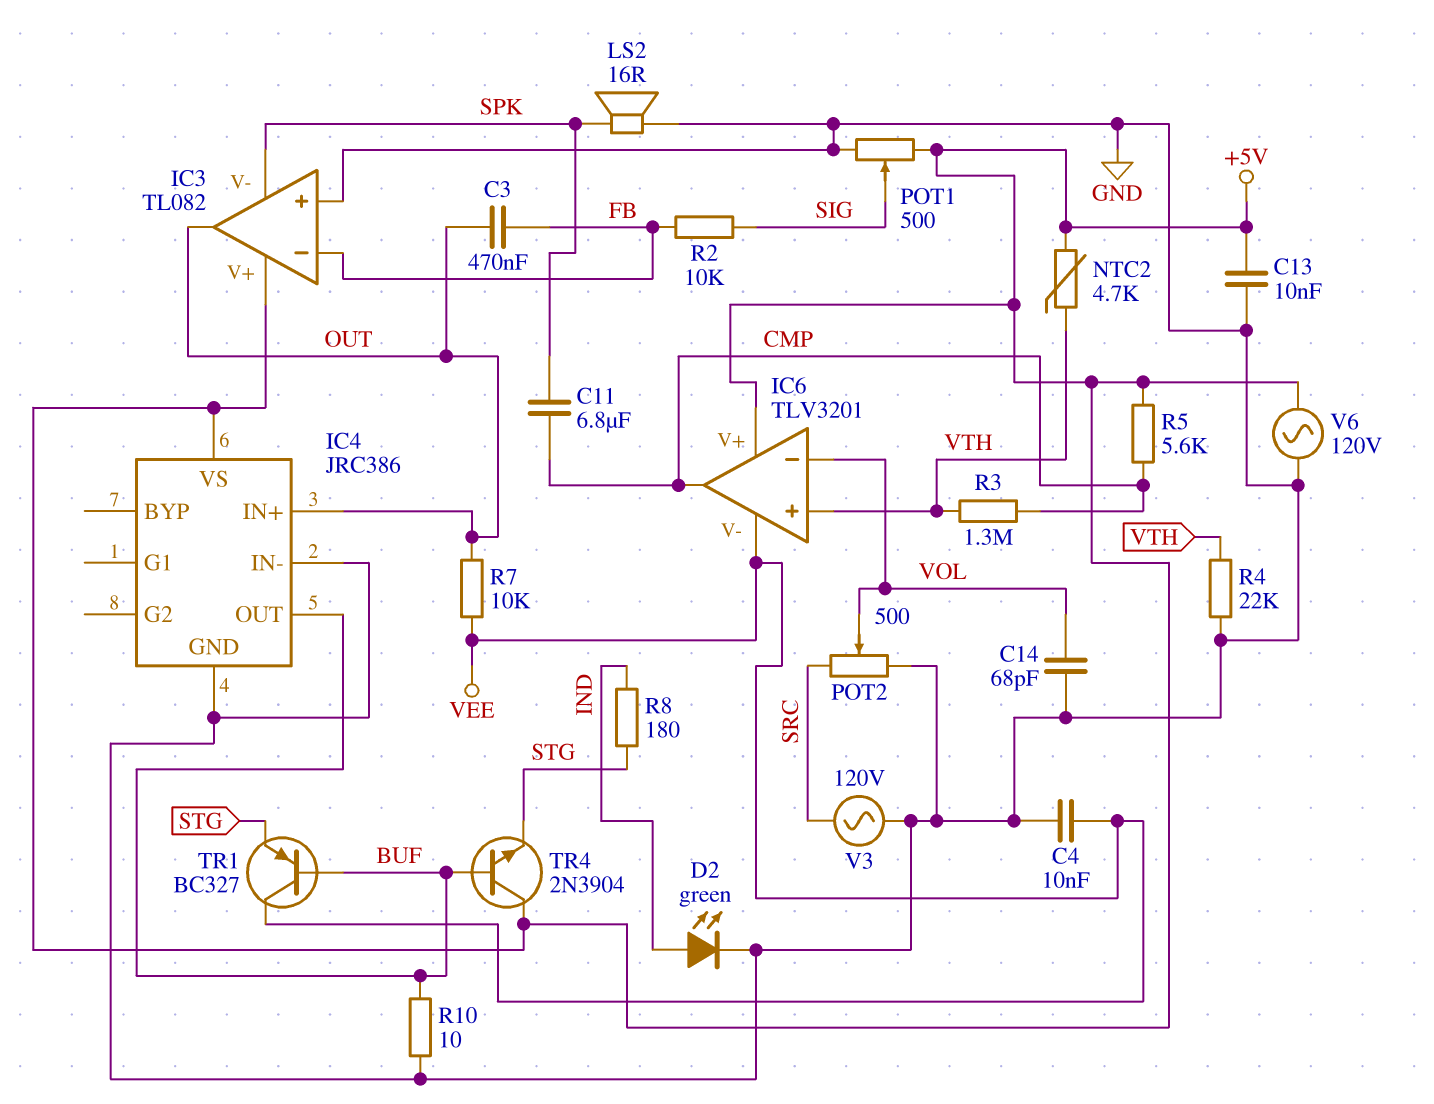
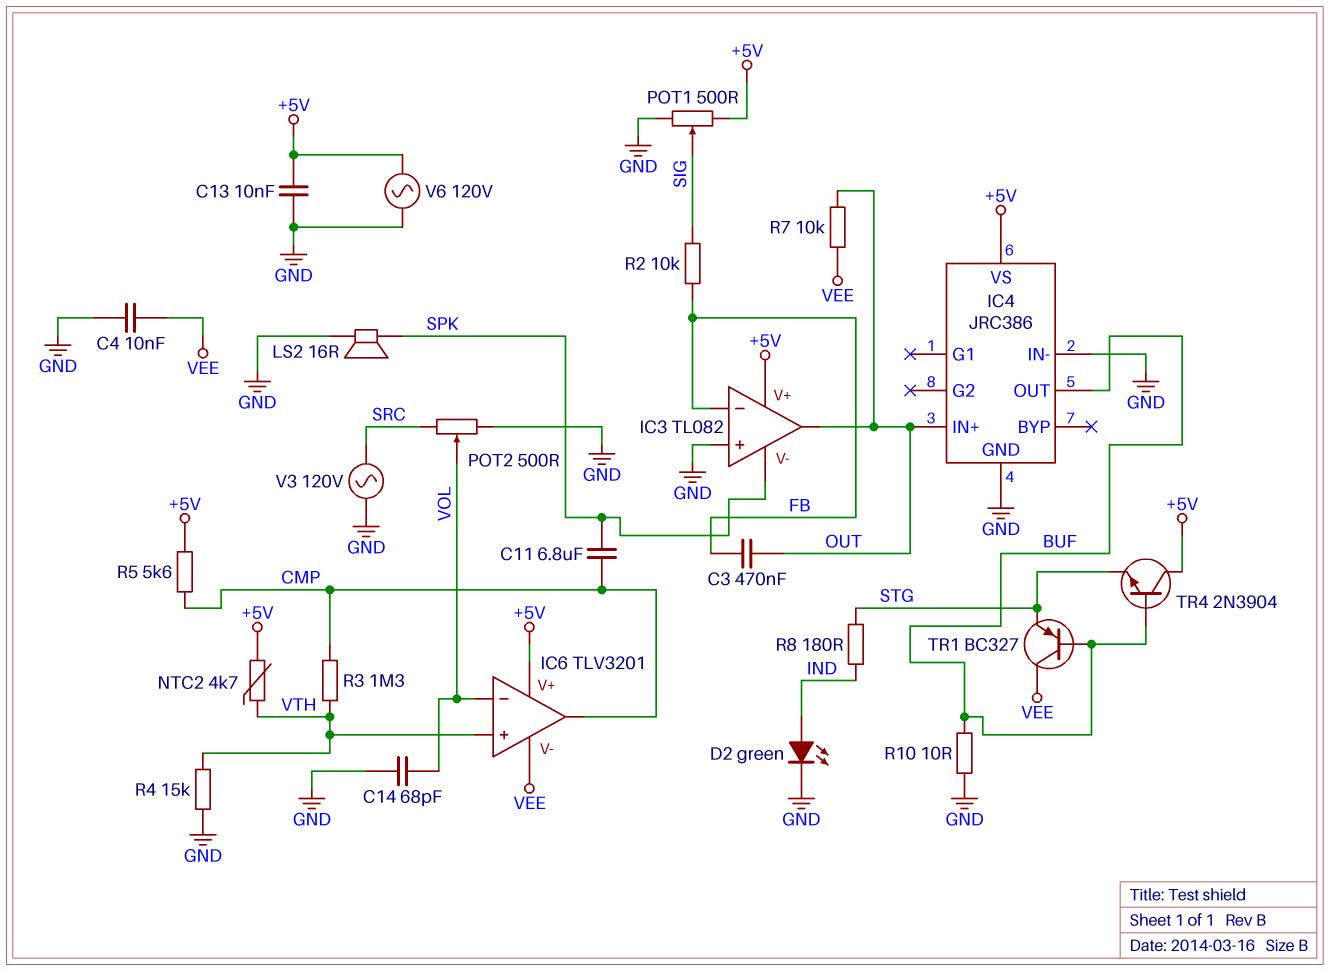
R4: 22k (GND, VTH) -> 15k (GND, VTH)

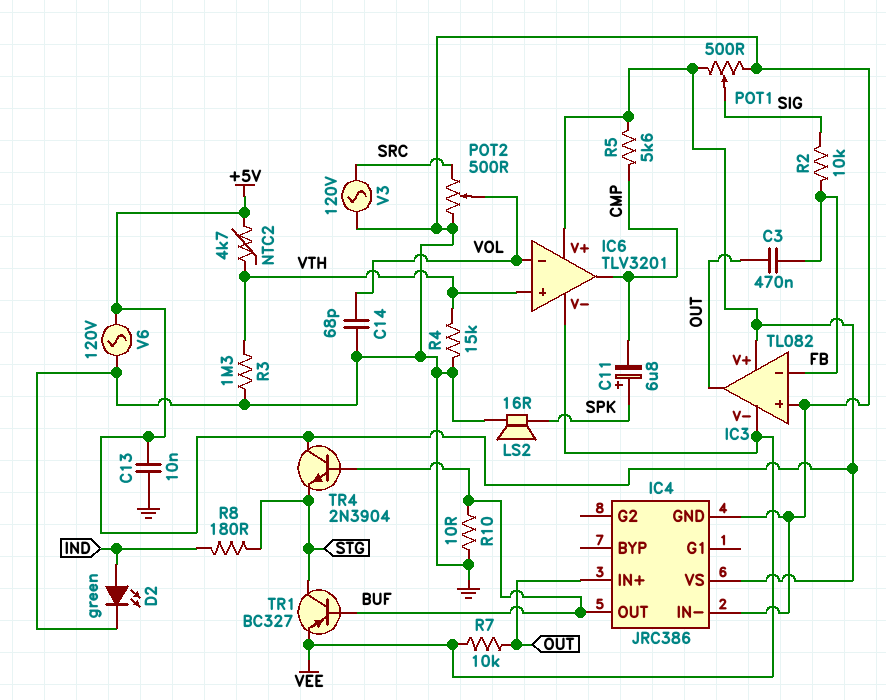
C4: 10nF (GND, VEE) -> none
C11: 6.8uF (CMP, SPK) -> 6.8uF (plus SPK, minus CMP)
IC3 pin V-: SPK -> VEE
R3: 1.3M (CMP, VTH) -> 1.3M (GND, VTH)
TR1: PNP BC327 (B BUF, C VEE, E STG) -> PNP BC327 (B BUF, C STG, E VEE)

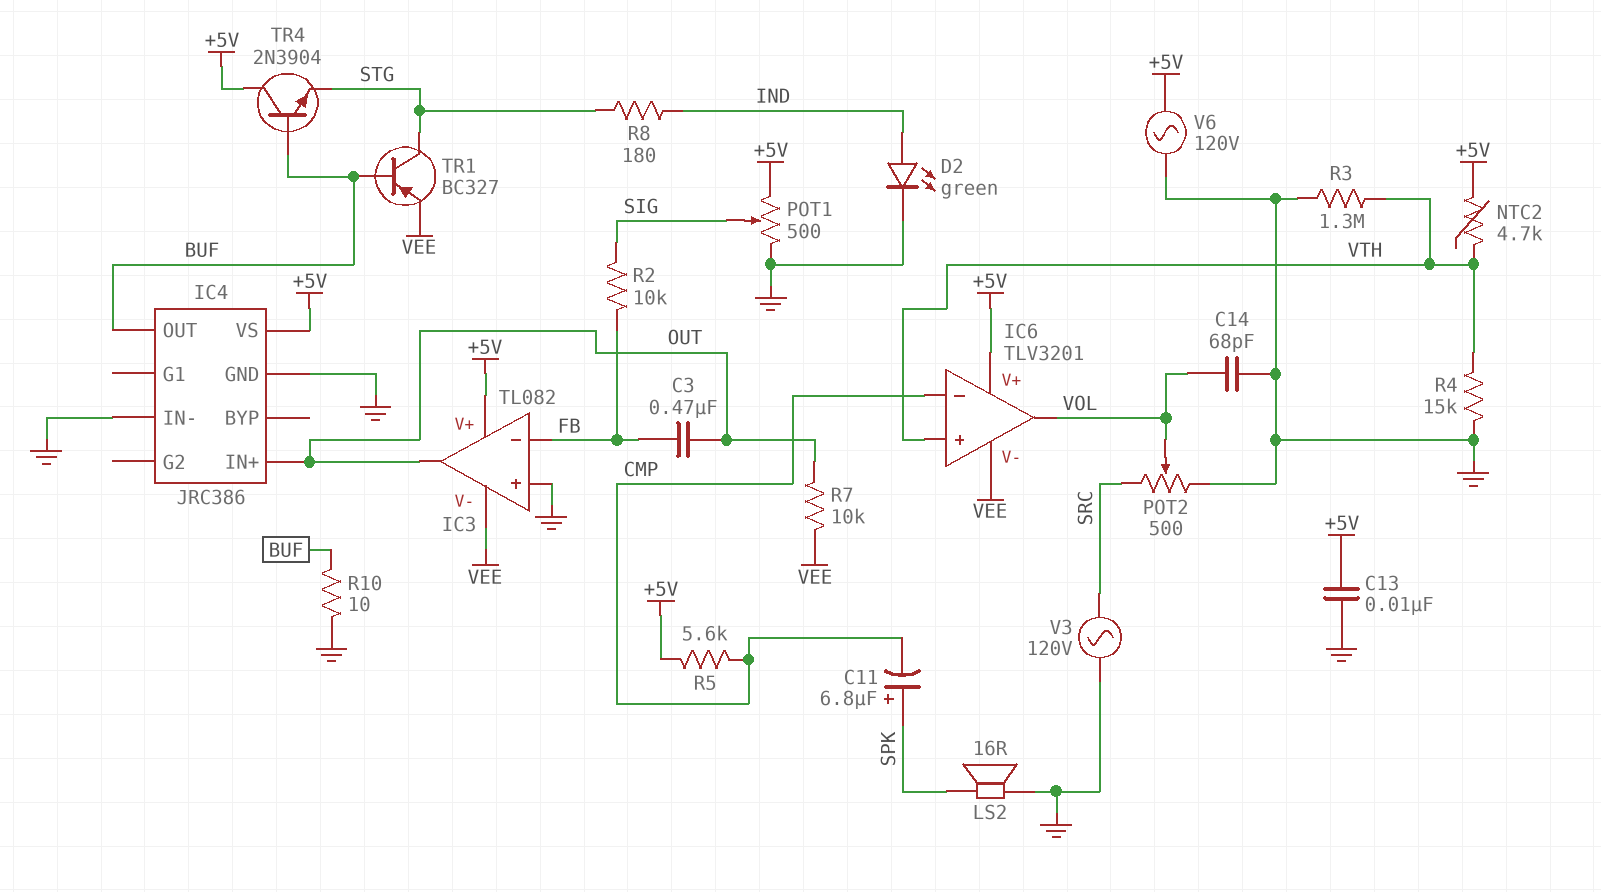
IC6 pin in-: VOL -> CMP
IC6 pin out: CMP -> VOL

